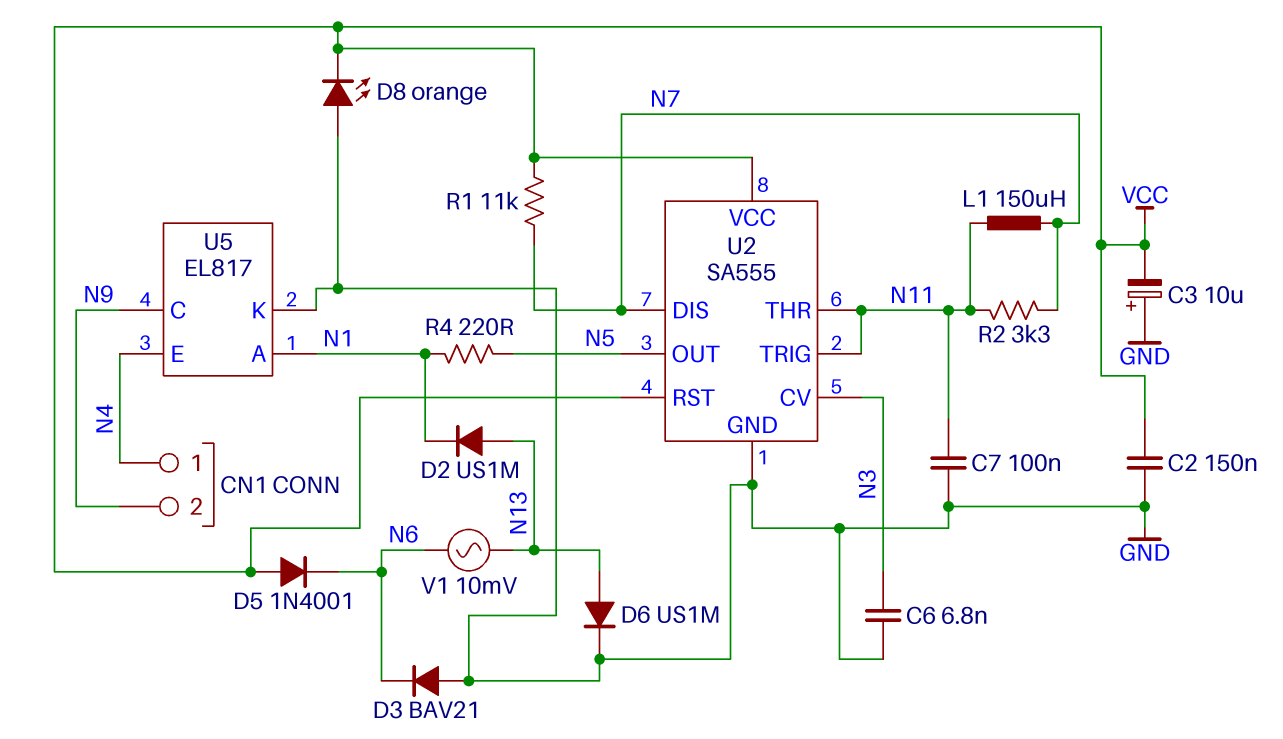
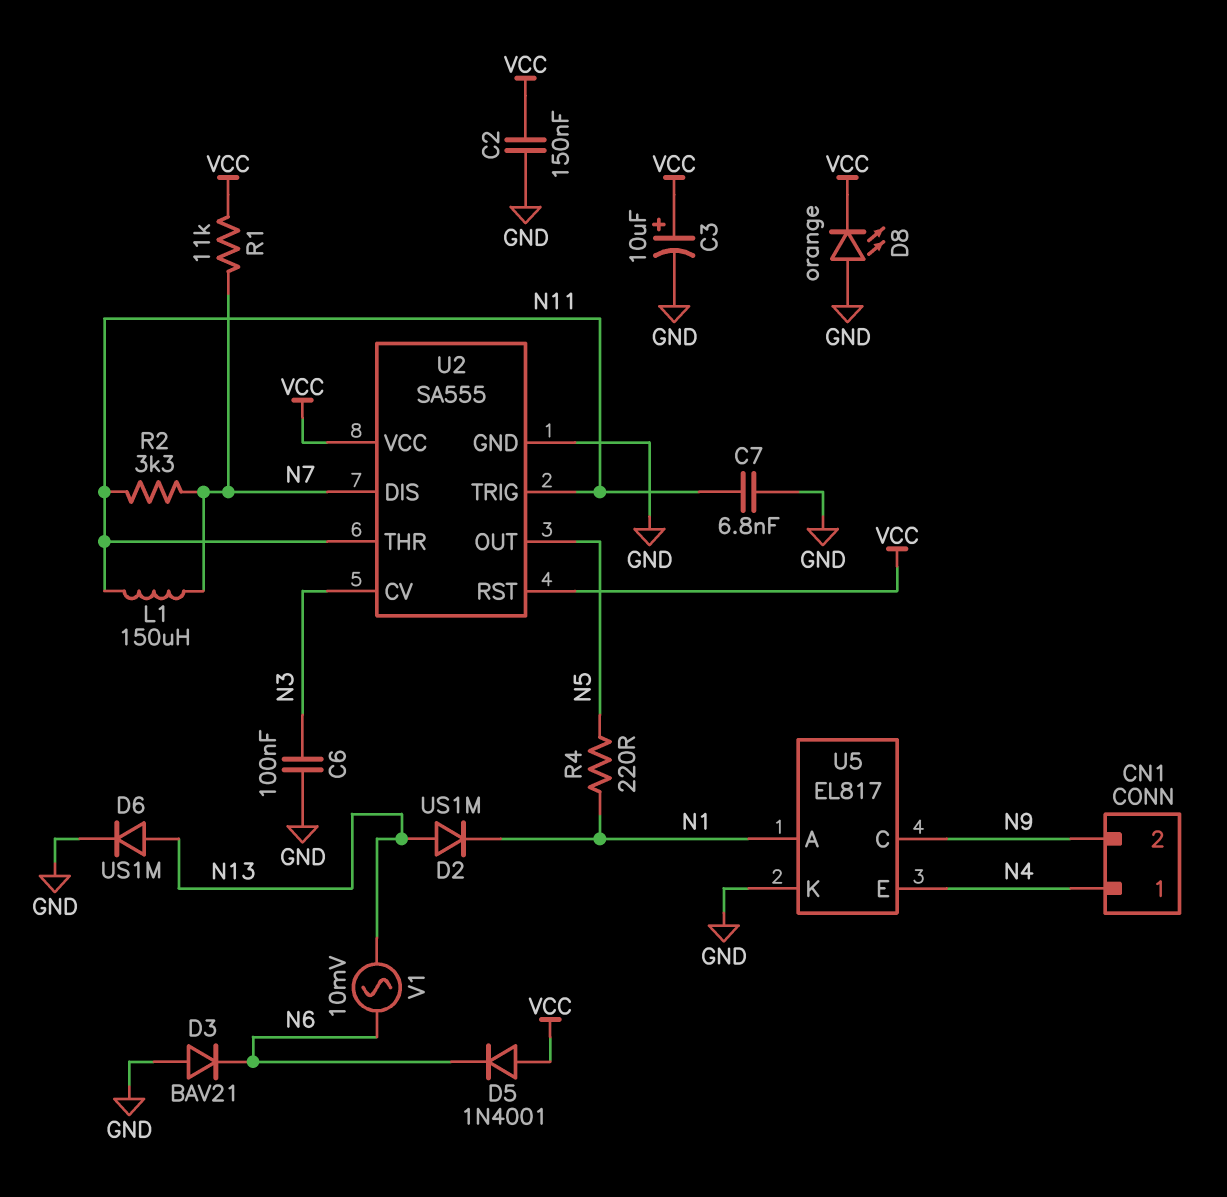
C3: 10uF (plus GND, minus VCC) -> 10uF (plus VCC, minus GND)
C6: 6.8nF (GND, N3) -> 100nF (GND, N3)
C7: 100nF (GND, N11) -> 6.8nF (GND, N11)

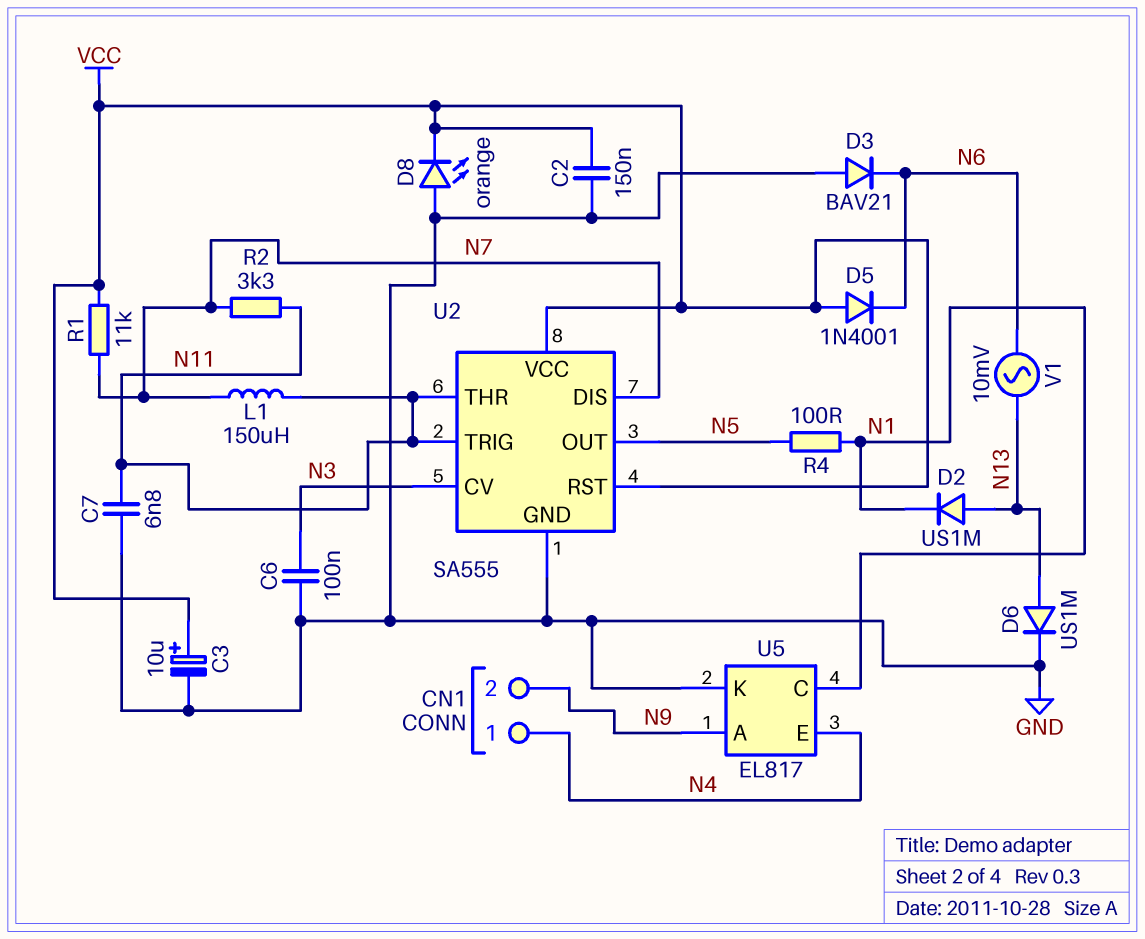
R4: 220 (N1, N5) -> 100 (N1, N5)
U5 pin A: N1 -> N9
U5 pin C: N9 -> N1

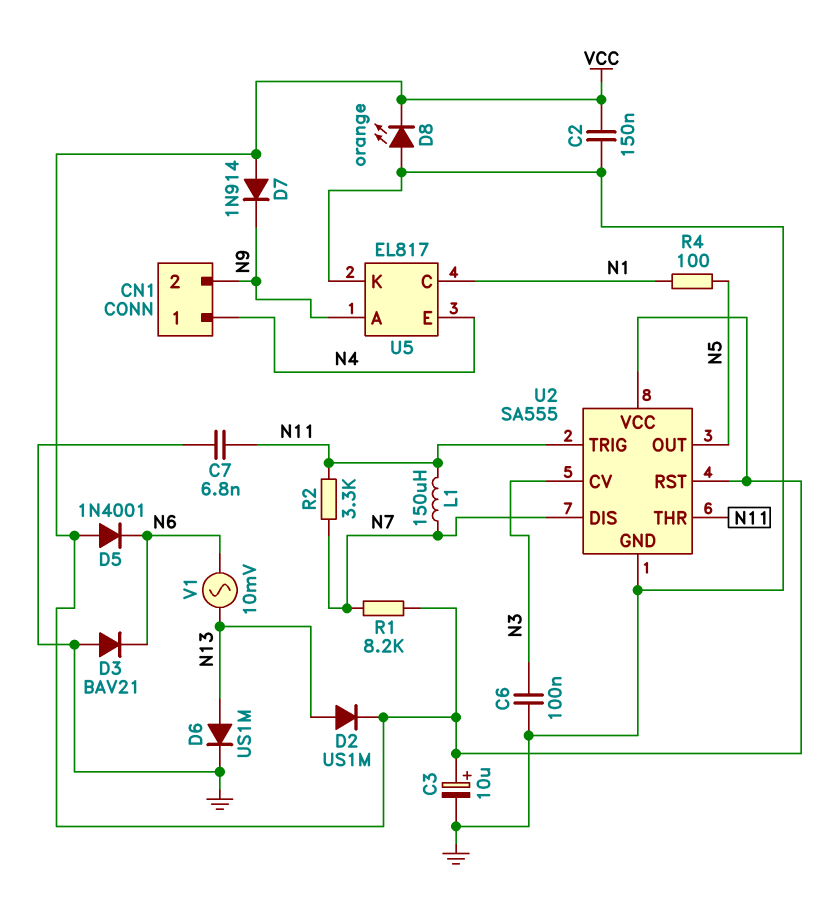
D2: diode US1M (A N13, K N1) -> diode US1M (A N13, K VCC)
D7: none -> diode 1N914 (A VCC, K N9)
R1: 11k (N7, VCC) -> 8.2k (N7, VCC)

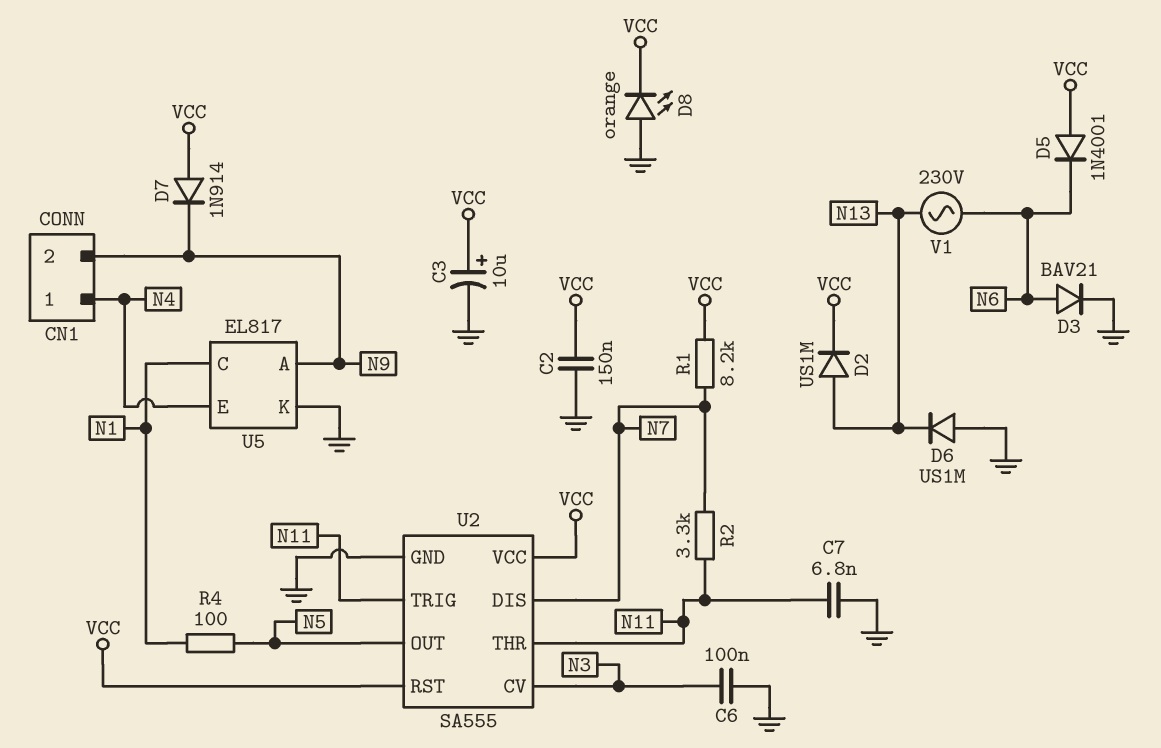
D3: diode BAV21 (A GND, K N6) -> diode BAV21 (A N6, K GND)
D6: diode US1M (A N13, K GND) -> diode US1M (A GND, K N13)
L1: 150uH (N7, N11) -> none
V1: AC 10mV (N6, N13) -> AC 230V (N6, N13)

